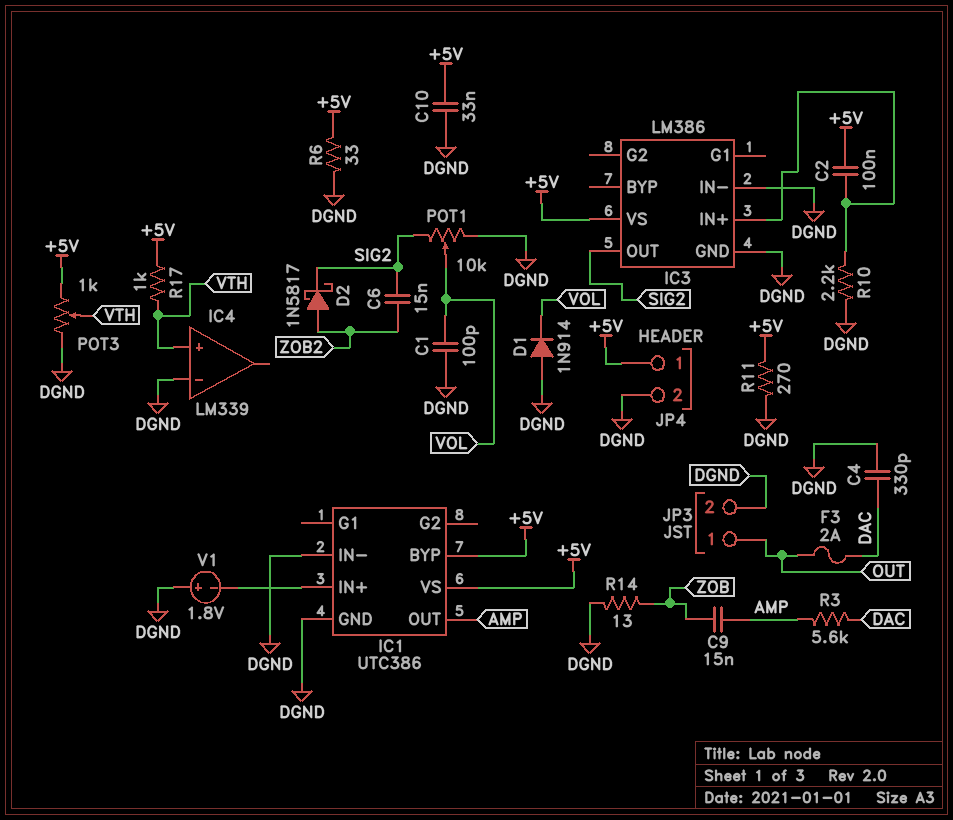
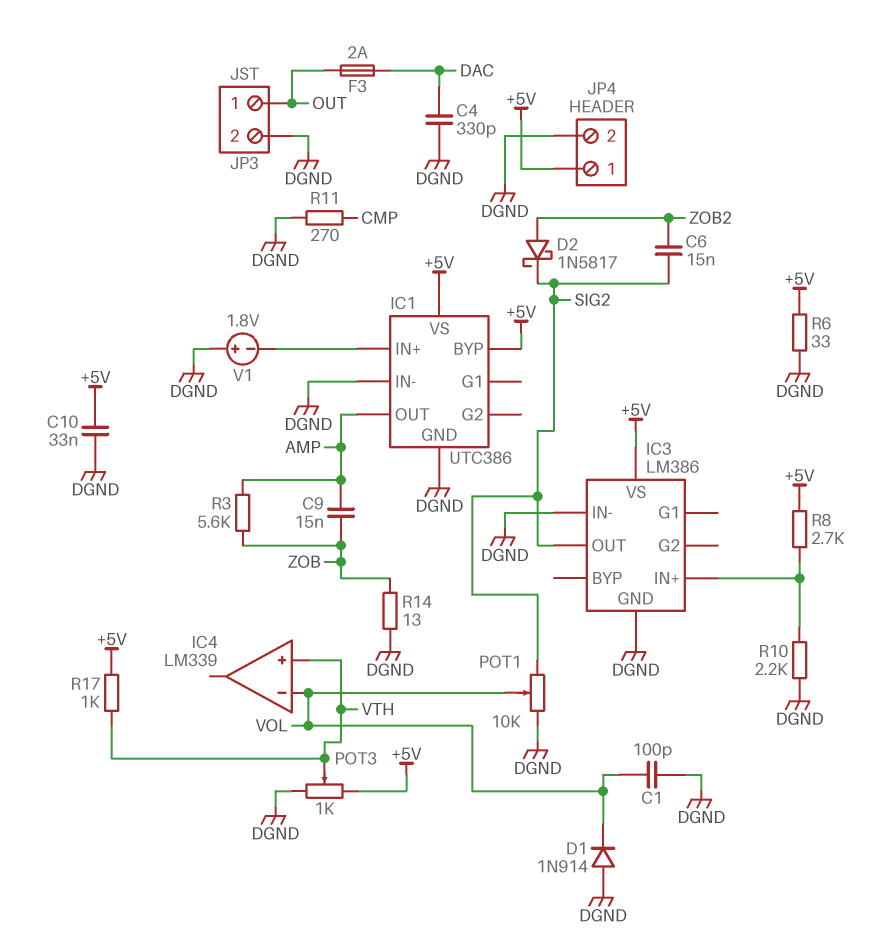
C2: 100nF (+5V, IC3/IN+) -> none
IC4 pin in-: DGND -> VOL
R3: 5.6k (AMP, DAC) -> 5.6k (AMP, ZOB)
R8: none -> 2.7k (+5V, IC3/IN+)
R11: 270 (+5V, DGND) -> 270 (CMP, DGND)

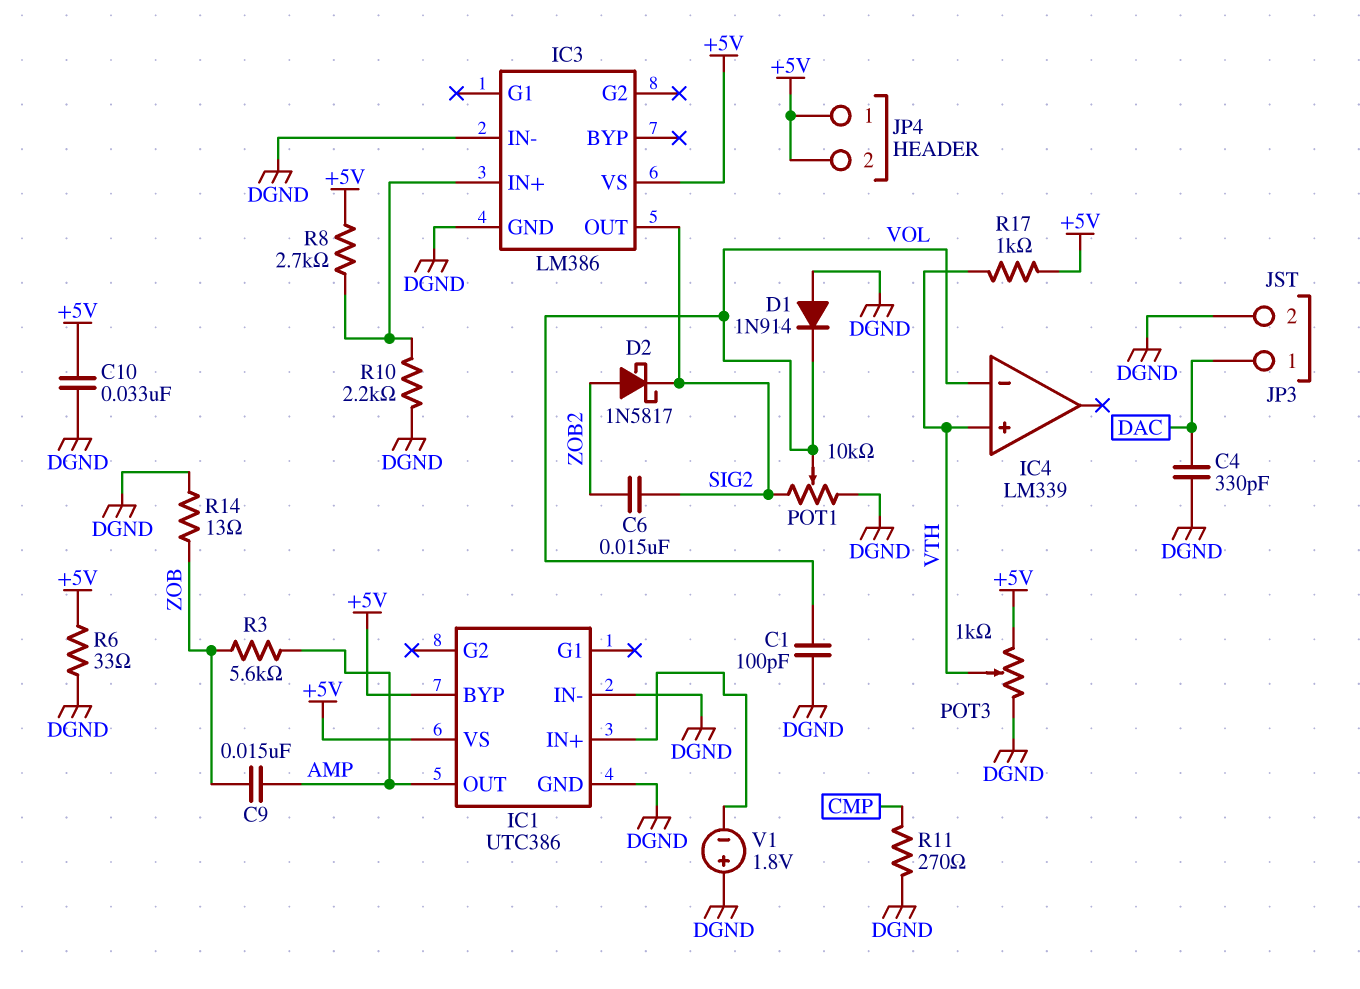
F3: 2A (DAC, OUT) -> none
JP3 pin 1: OUT -> DAC
JP4 pin 2: DGND -> +5V

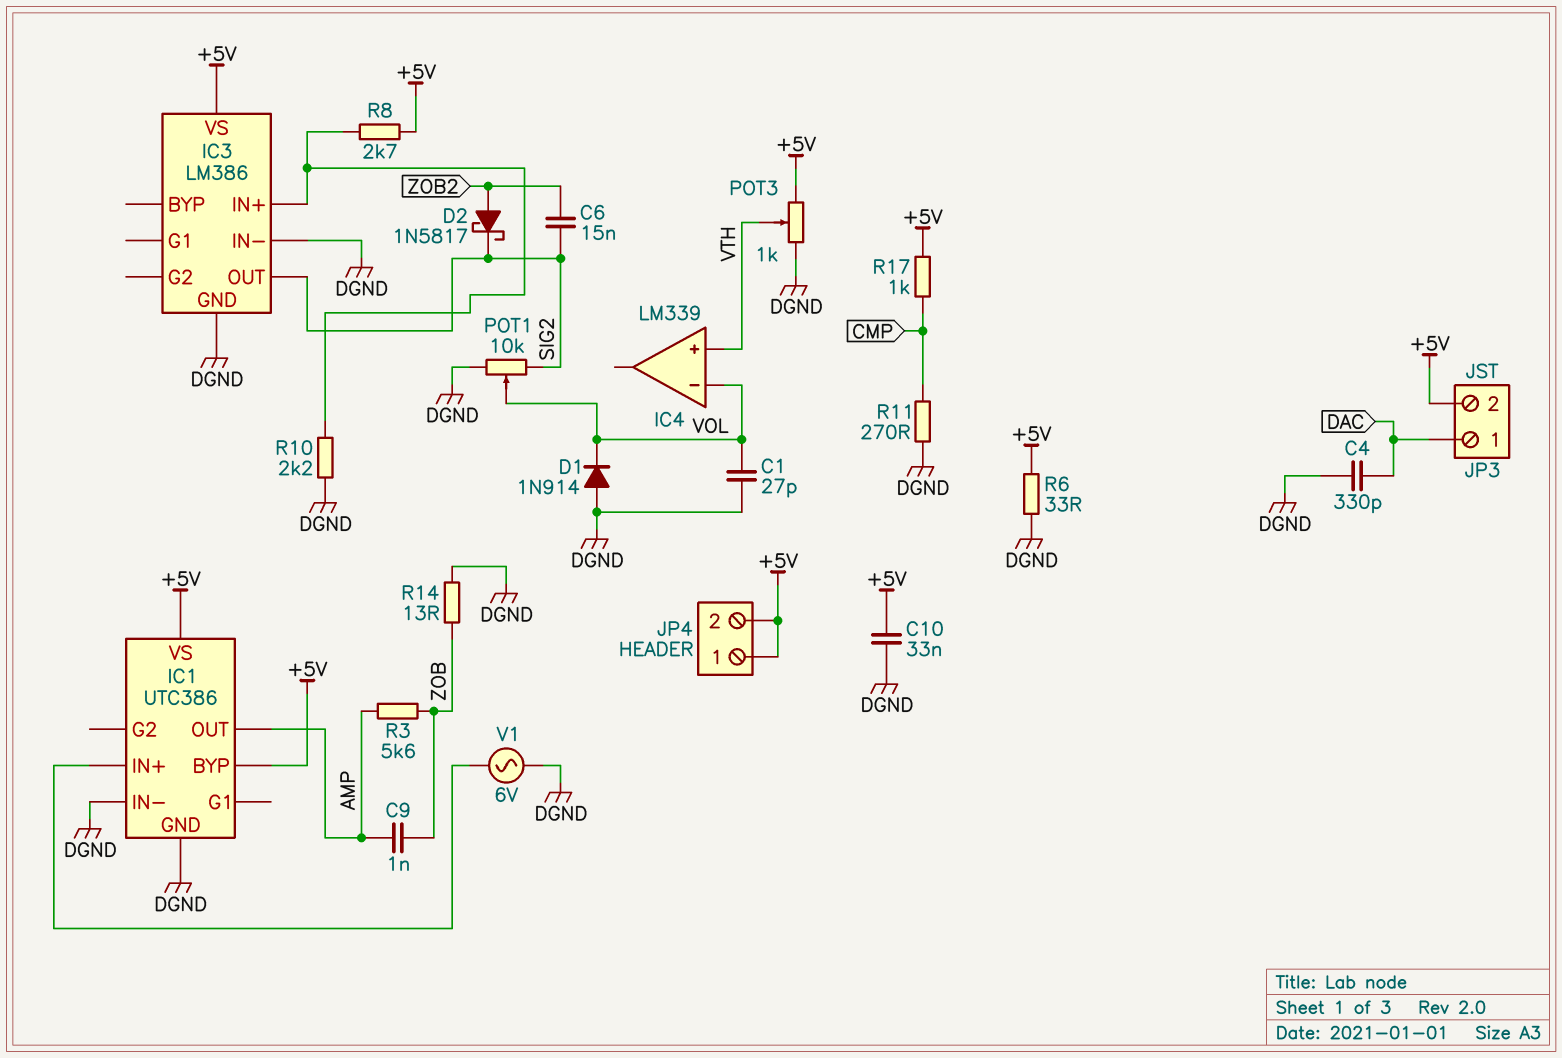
C1: 100pF (DGND, VOL) -> 27pF (DGND, VOL)
C9: 15nF (AMP, ZOB) -> 1nF (AMP, ZOB)
JP3 pin 2: DGND -> +5V
R17: 1k (+5V, VTH) -> 1k (+5V, CMP)
V1: 1.8V (plus DGND, minus IC1/IN+) -> AC 6V (DGND, IC1/IN+)

